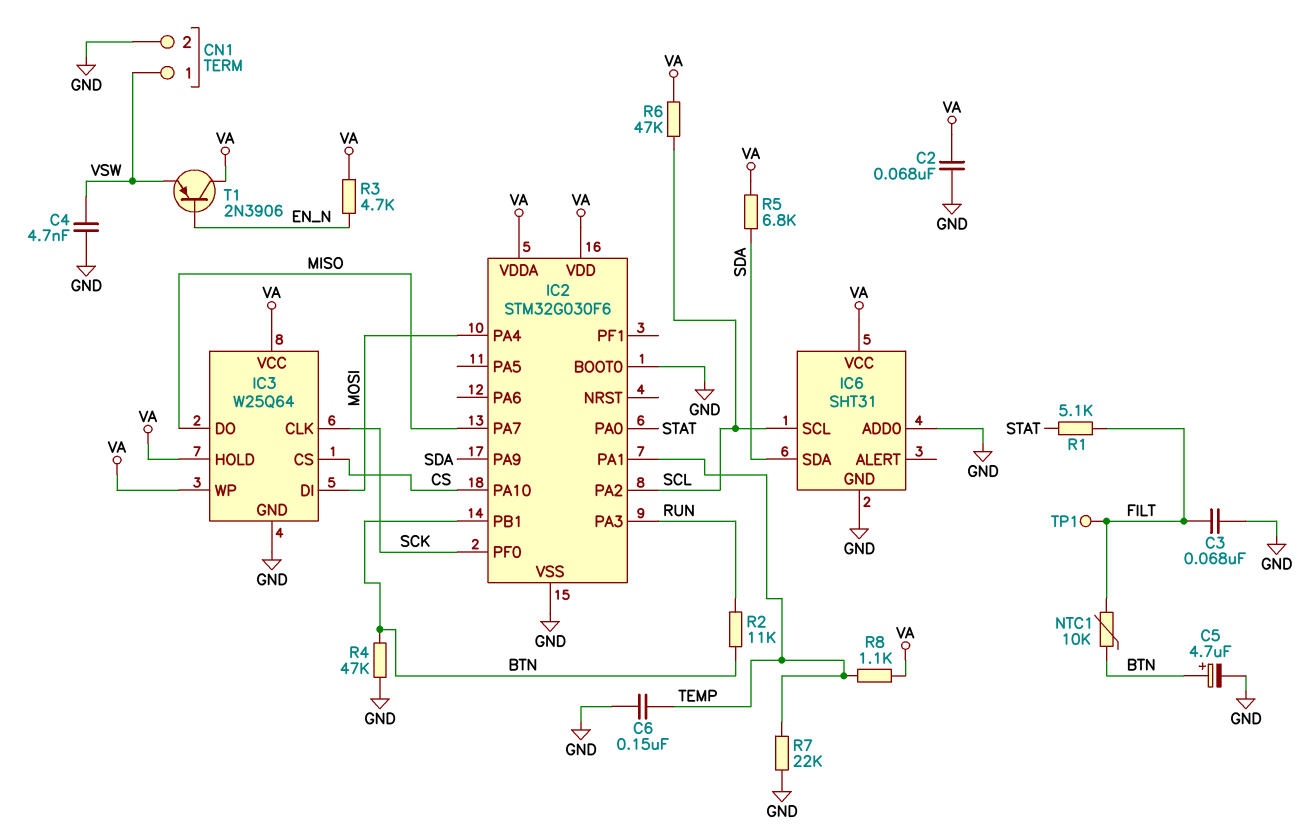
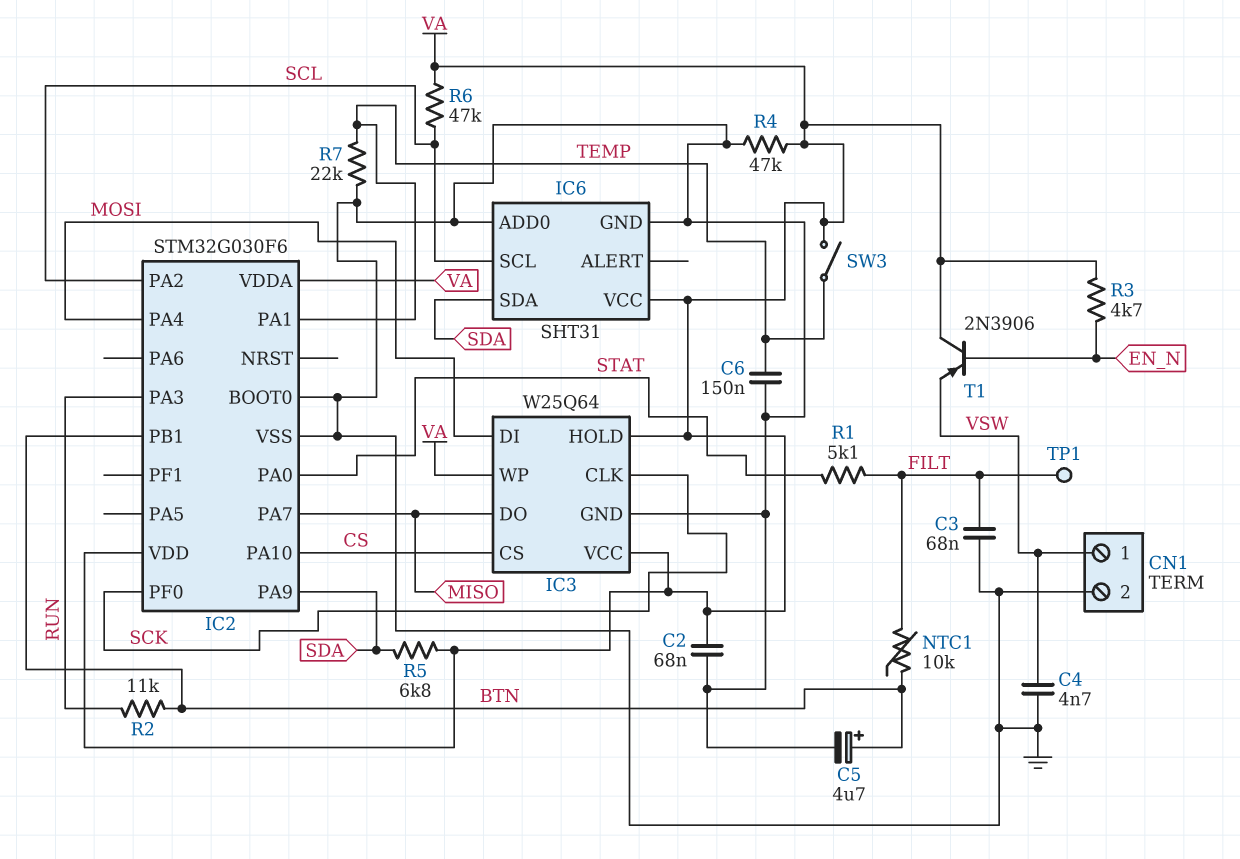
R4: 47k (BTN, GND) -> 47k (GND, VA)
R8: 1.1k (TEMP, VA) -> none
SW3: none -> switch (TEMP, VA)

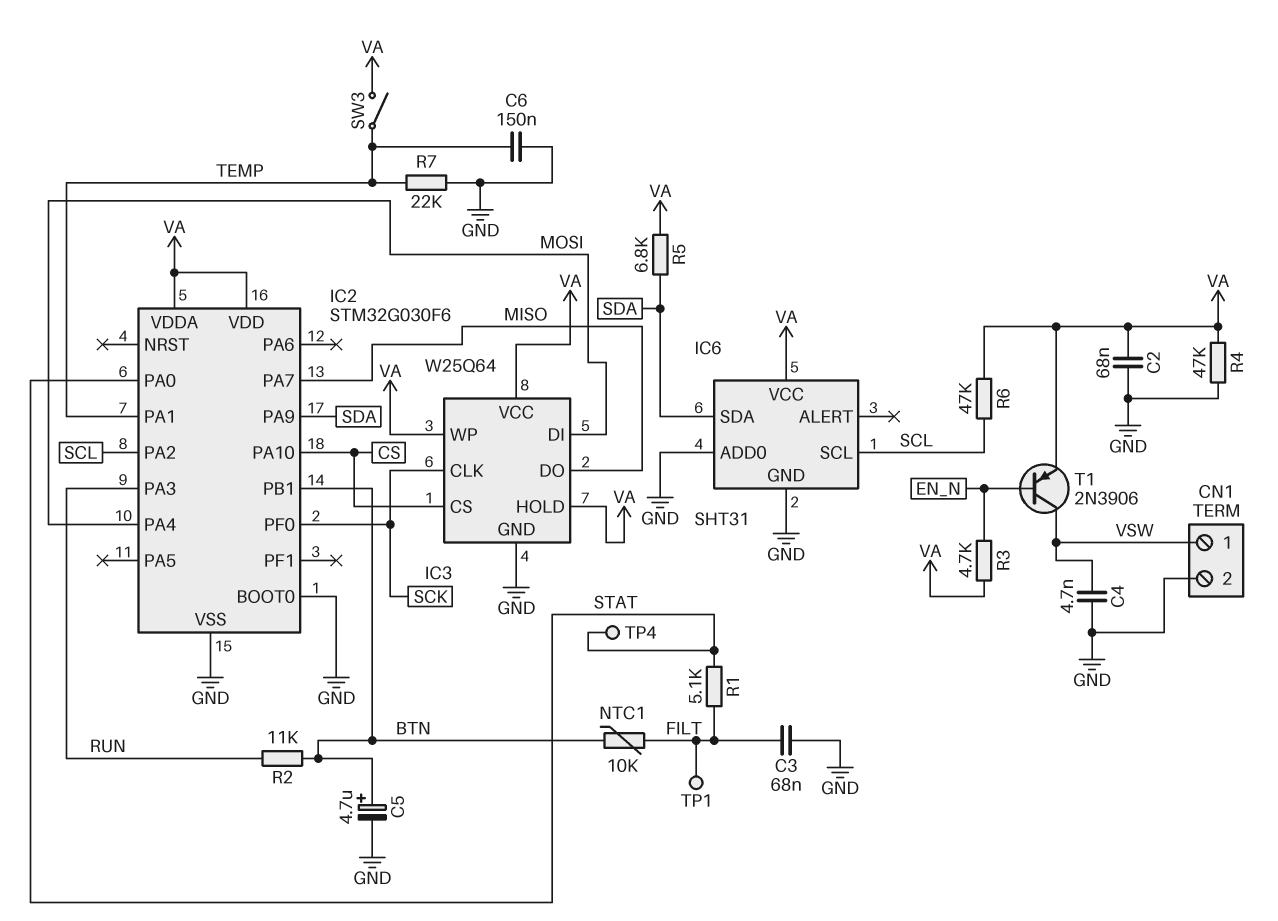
T1: PNP 2N3906 (B EN_N, C VA, E VSW) -> PNP 2N3906 (B EN_N, C VSW, E VA)
TP4: none -> test point (STAT)

